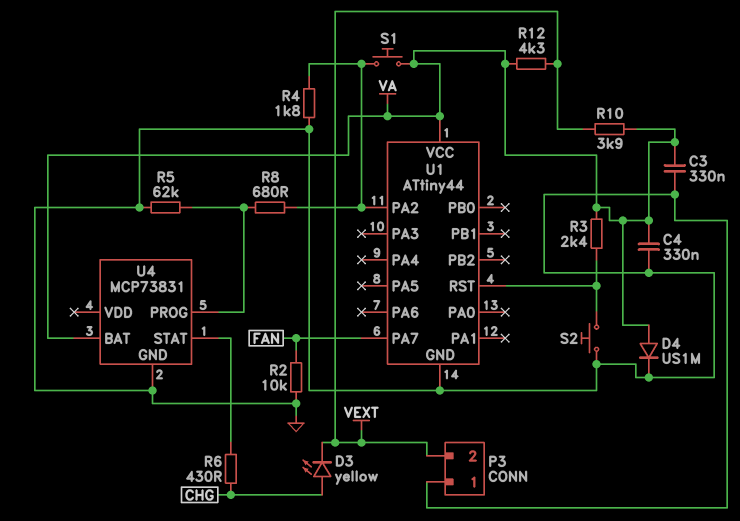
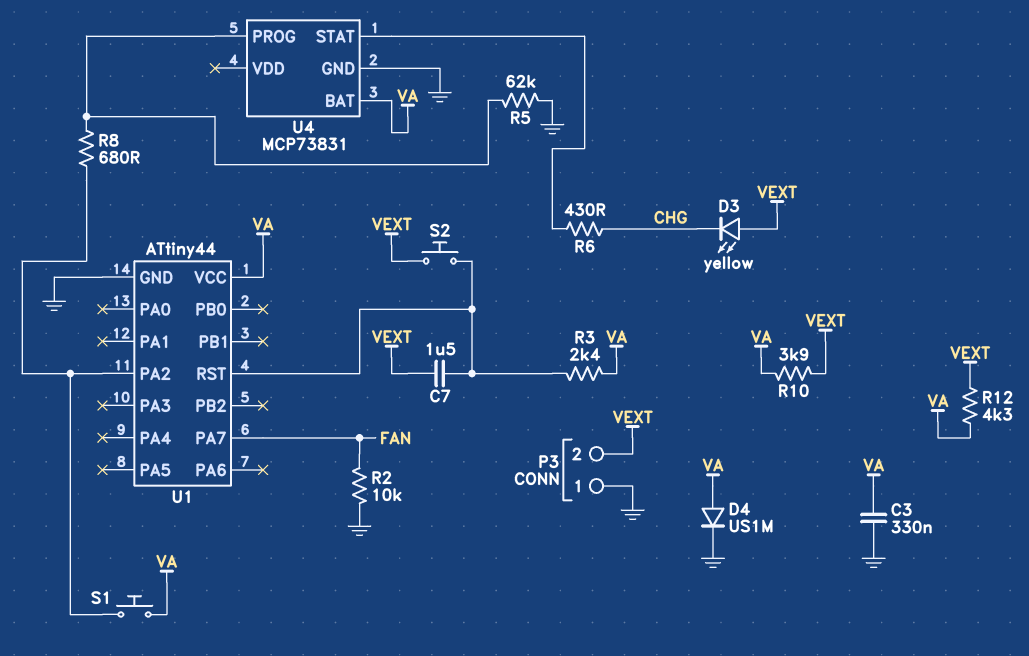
C4: 330nF (GND, VA) -> none
C7: none -> 1.5uF (U1/RST, VEXT)
D3: LED yellow (A CHG, K VEXT) -> LED yellow (A VEXT, K CHG)
R4: 1.8k (GND, U1/PA2) -> none
S2: button (GND, U1/RST) -> button (U1/RST, VEXT)

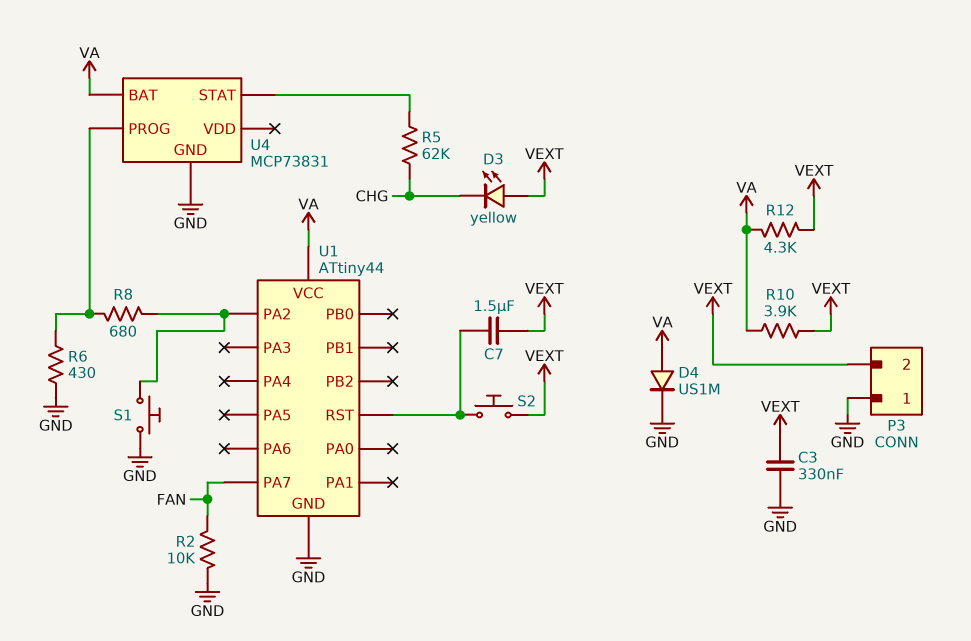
C3: 330nF (GND, VA) -> 330nF (GND, VEXT)
R3: 2.4k (U1/RST, VA) -> none
R5: 62k (GND, U4/PROG) -> 62k (CHG, U4/STAT)
R6: 430 (CHG, U4/STAT) -> 430 (GND, U4/PROG)
S1: button (U1/PA2, VA) -> button (GND, U1/PA2)

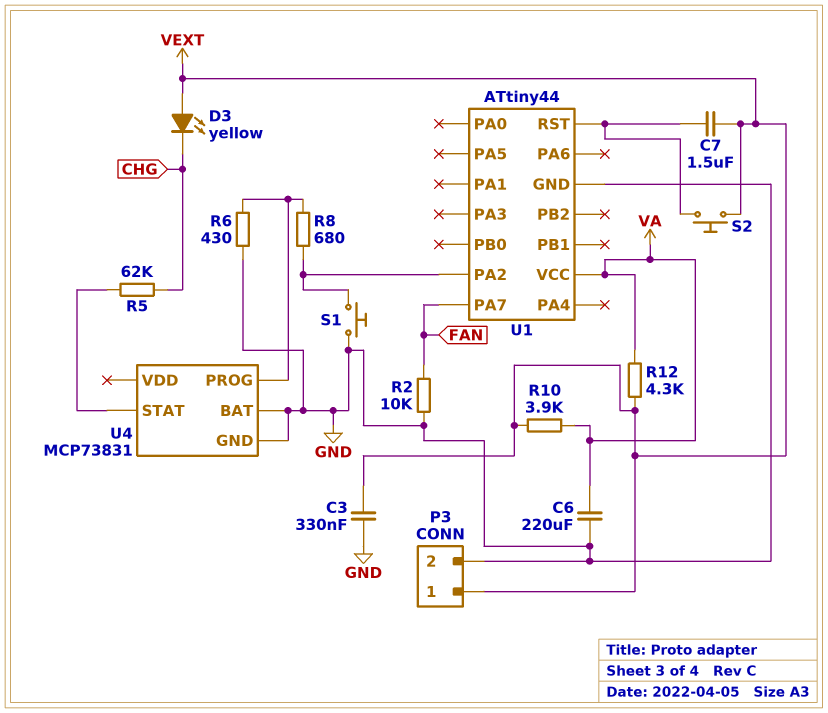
C6: none -> 220uF (GND, VA)
D4: diode US1M (A VA, K GND) -> none
P3 pin 1: GND -> VEXT
P3 pin 2: VEXT -> GND
U4 pin BAT: VA -> GND

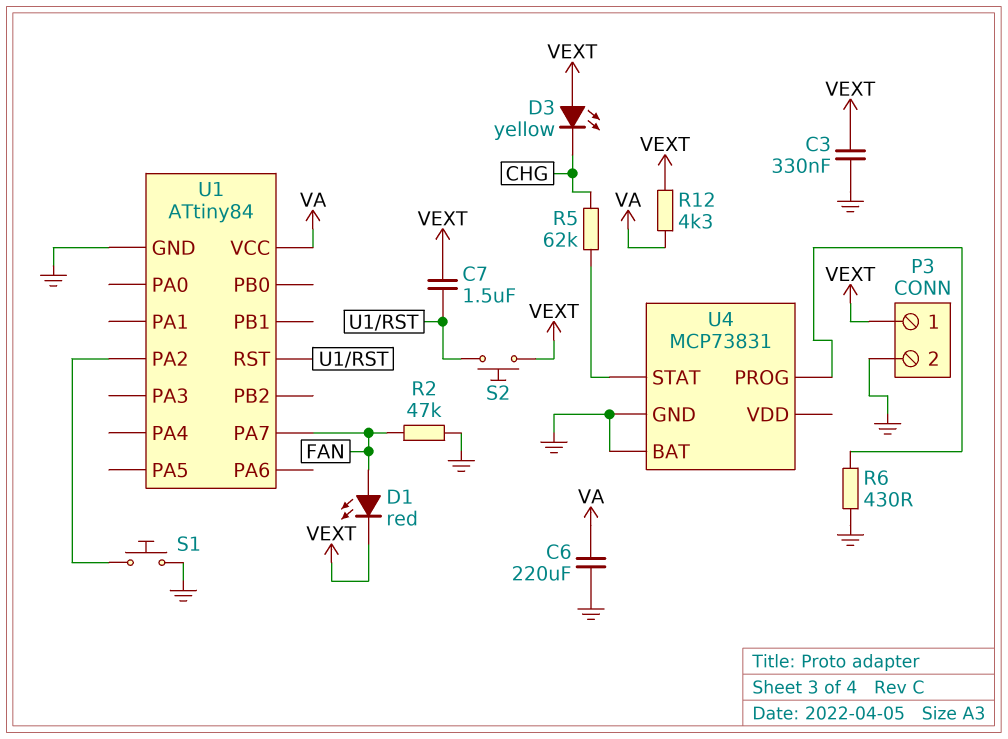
D1: none -> LED red (A FAN, K VEXT)
R2: 10k (FAN, GND) -> 47k (FAN, GND)
R8: 680 (U1/PA2, U4/PROG) -> none
R10: 3.9k (VA, VEXT) -> none
U1: ATtiny44 -> ATtiny84

